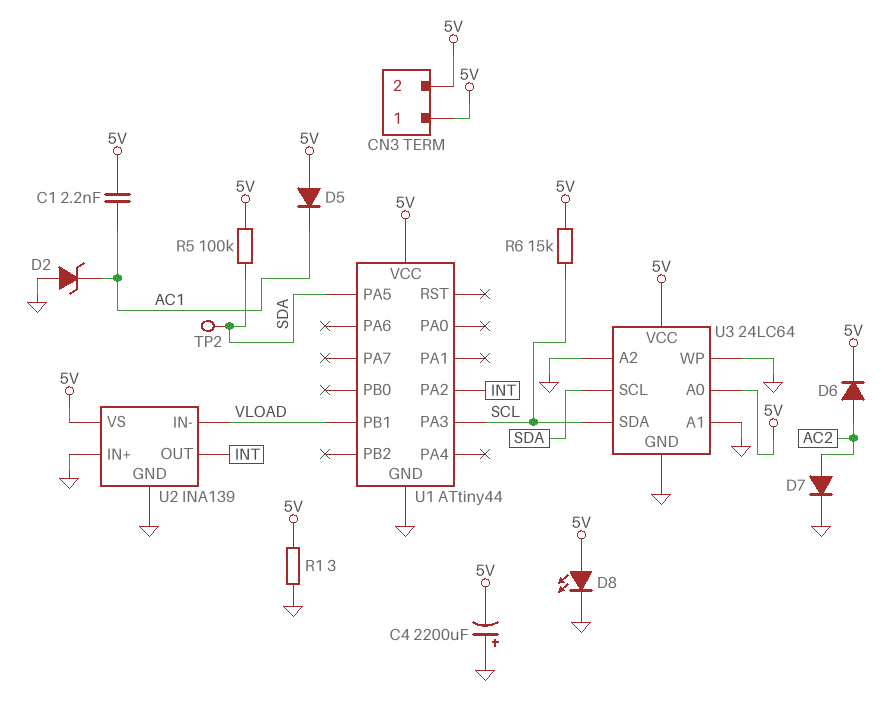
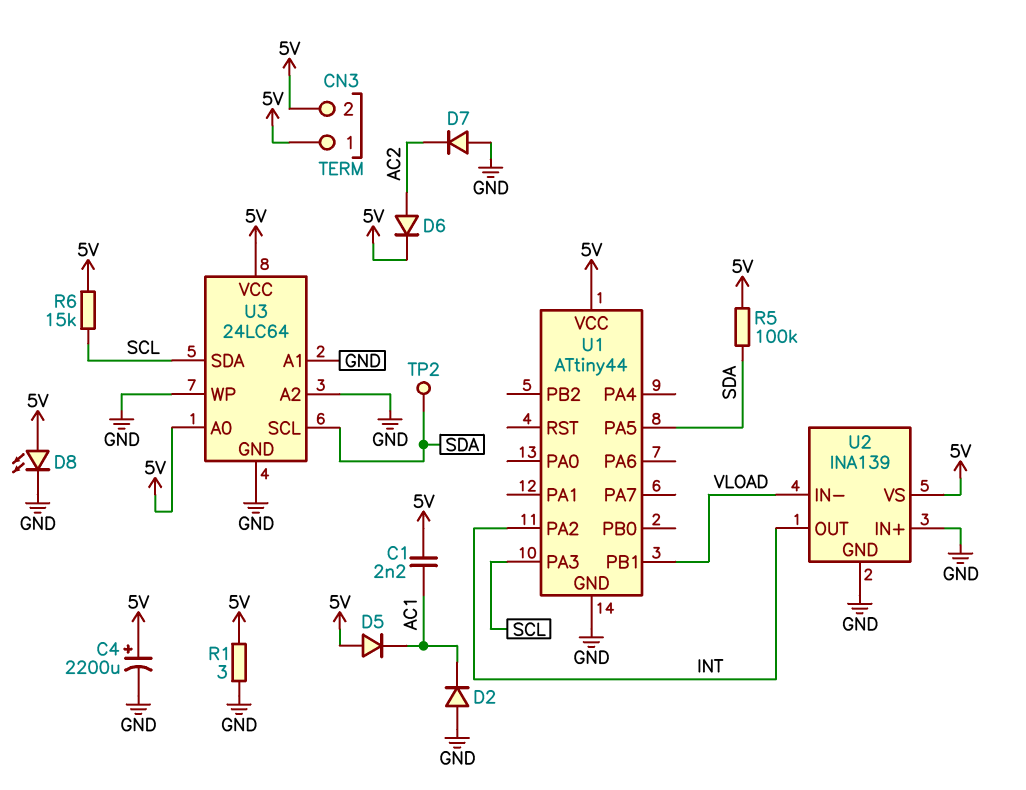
C4: 2200uF (plus GND, minus 5V) -> 2200uF (plus 5V, minus GND)
D2: zener (A GND, K AC1) -> diode (A GND, K AC1)
D7: diode (A AC2, K GND) -> diode (A GND, K AC2)

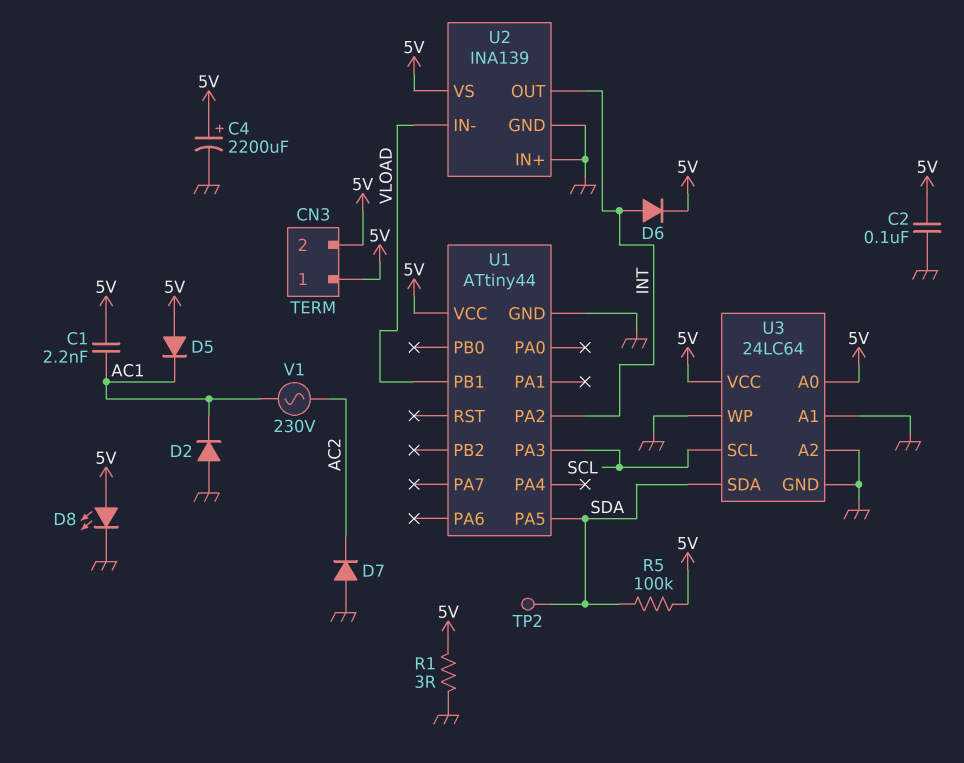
C2: none -> 100nF (5V, GND)
D6: diode (A AC2, K 5V) -> diode (A INT, K 5V)
R6: 15k (5V, SCL) -> none
U3 pin SCL: SDA -> SCL
U3 pin SDA: SCL -> SDA
V1: none -> AC 230V (AC1, AC2)

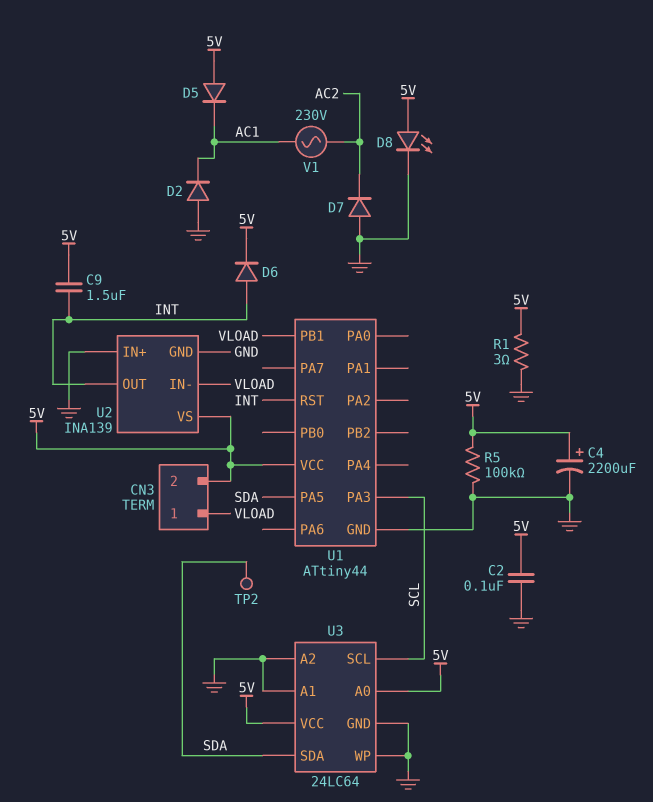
C1: 2.2nF (5V, AC1) -> none
C9: none -> 1.5uF (5V, INT)
CN3 pin 1: 5V -> VLOAD
R5: 100k (5V, SDA) -> 100k (5V, GND)
U1 pin PA2: INT -> none
U1 pin RST: none -> INT

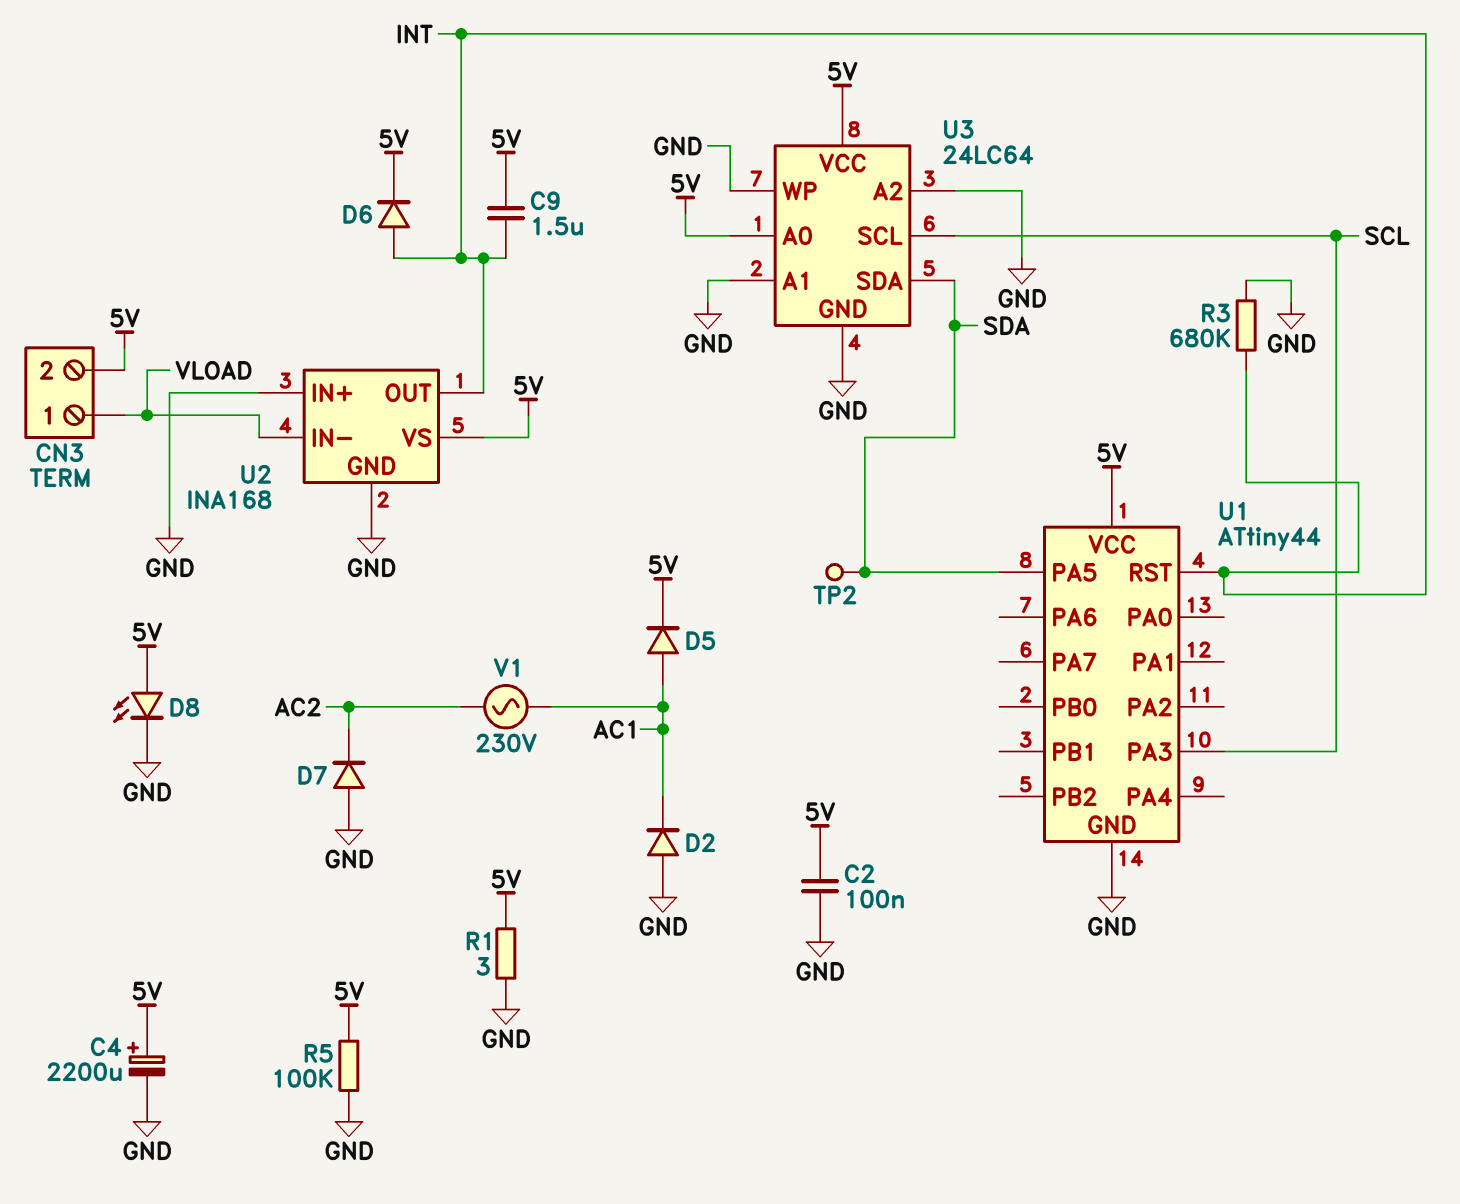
D5: diode (A 5V, K AC1) -> diode (A AC1, K 5V)
R3: none -> 680k (GND, INT)
U1 pin PB1: VLOAD -> none
U2: INA139 -> INA168

